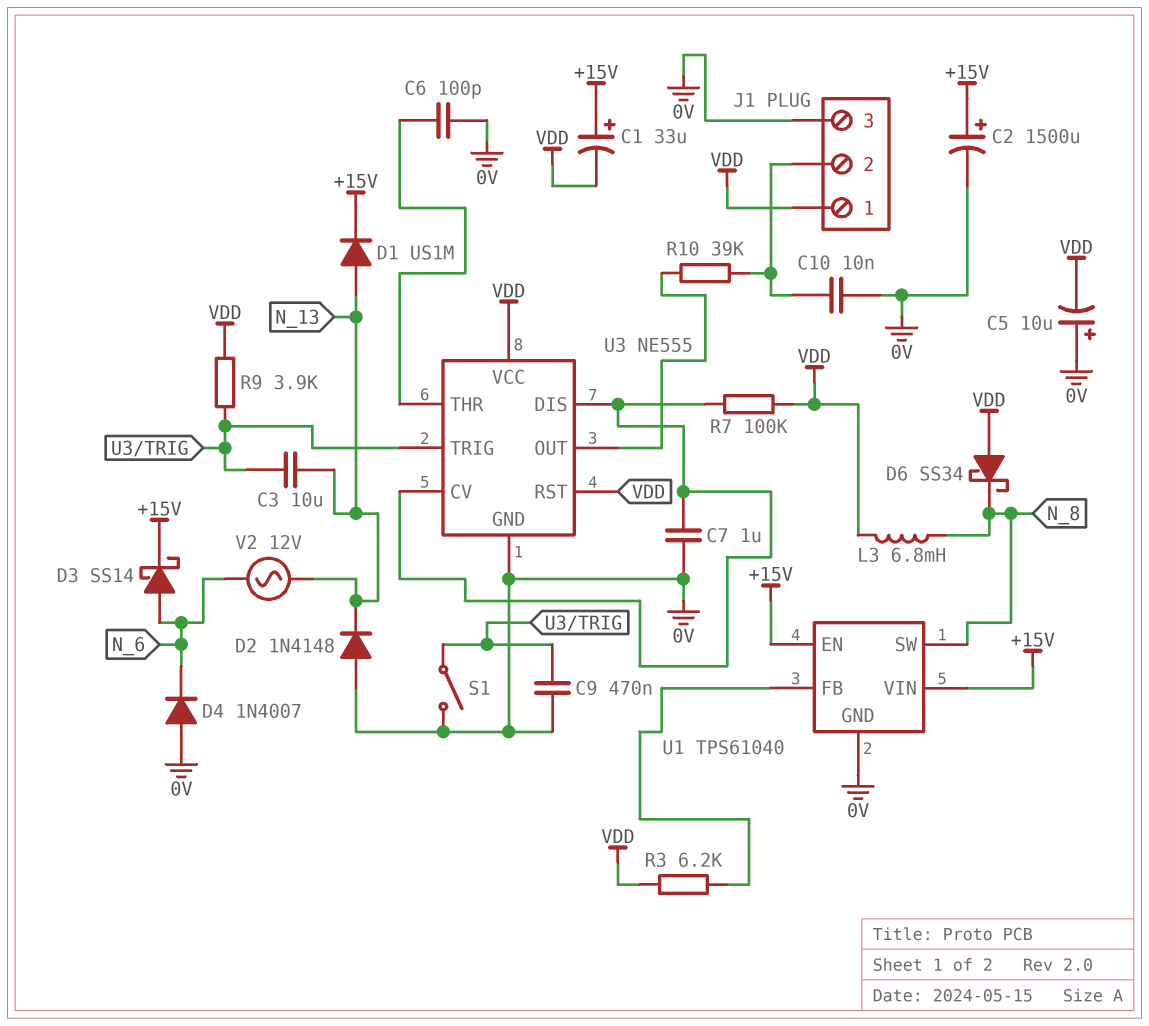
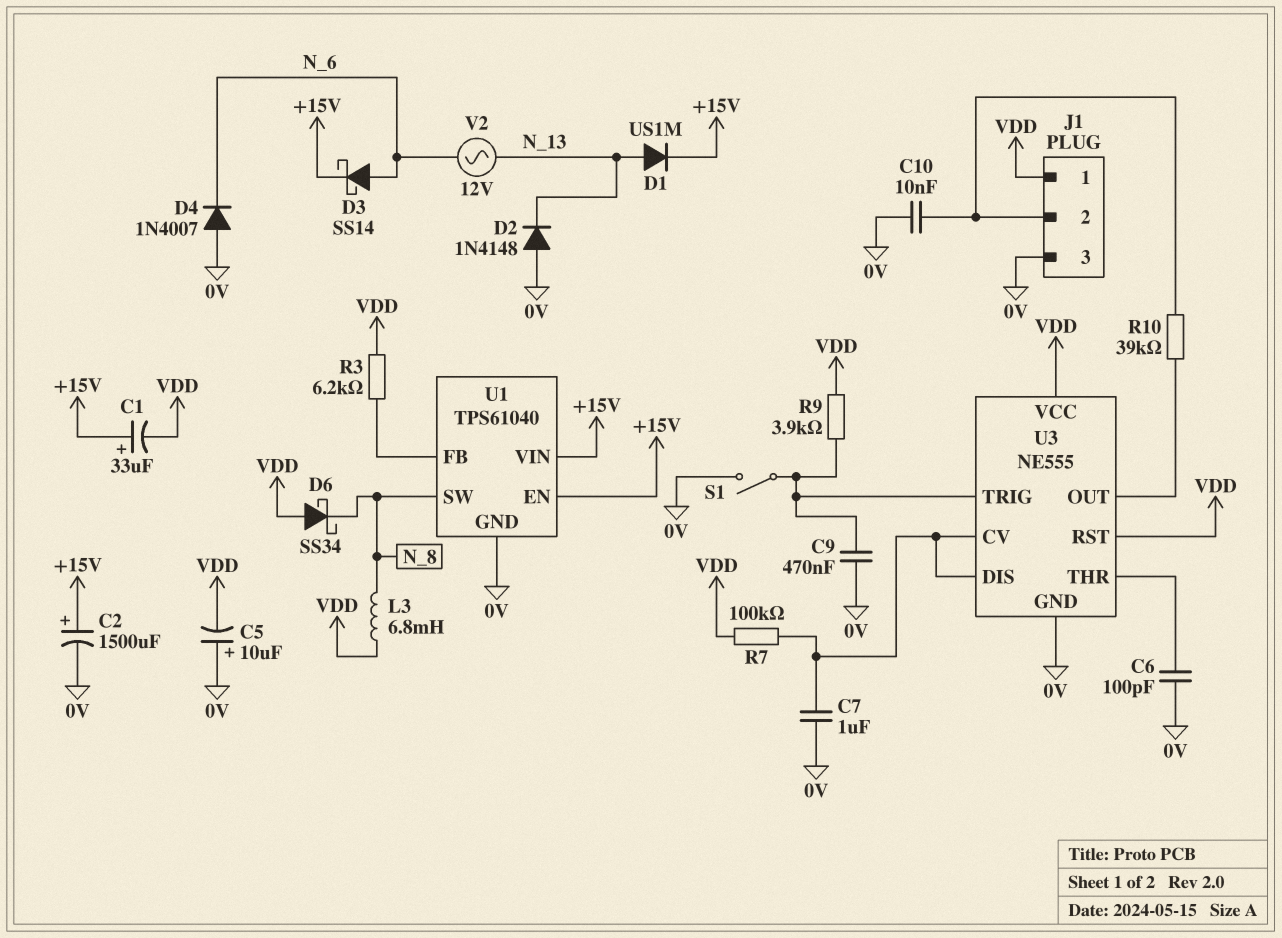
C3: 10uF (N_13, U3/TRIG) -> none

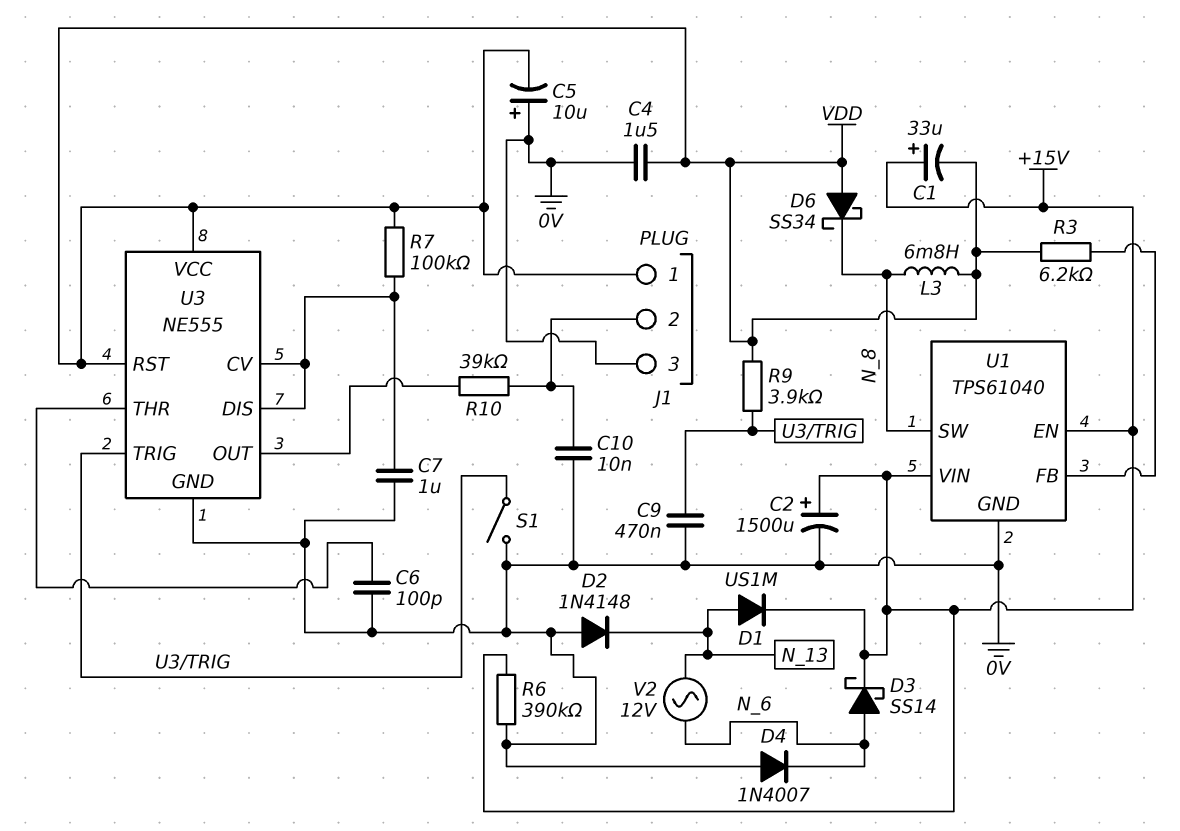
C4: none -> 1.5uF (0V, VDD)
R6: none -> 390k (+15V, 0V)

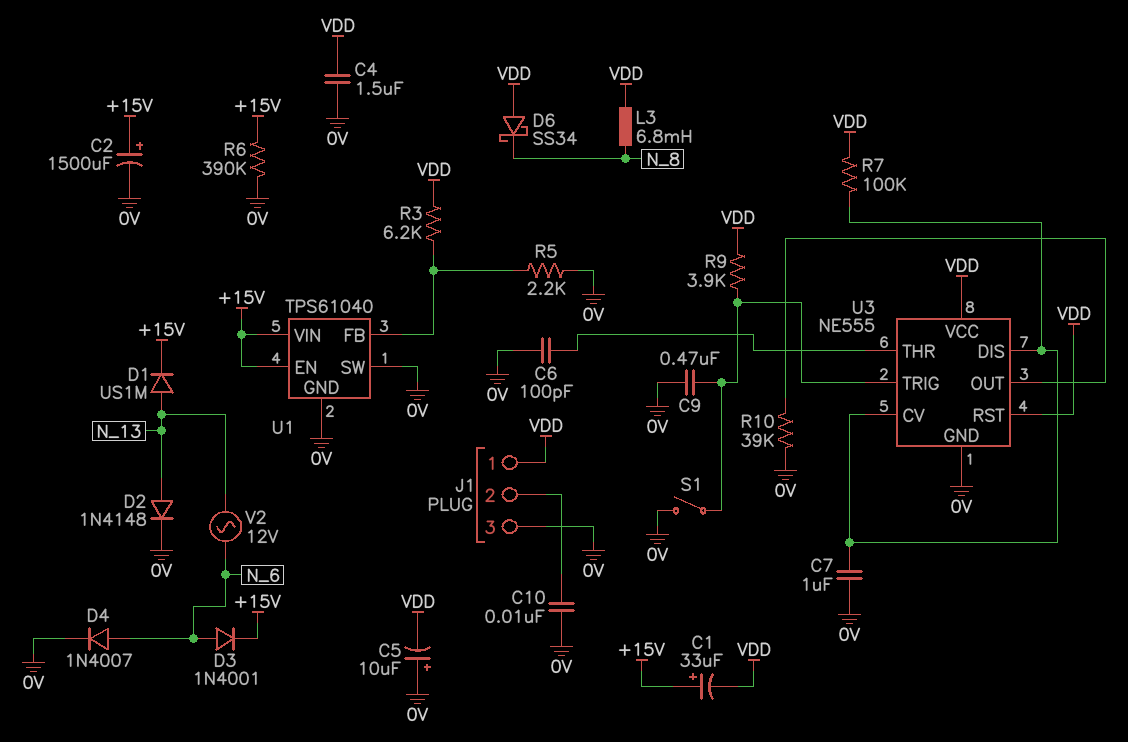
D2: diode 1N4148 (A 0V, K N_13) -> diode 1N4148 (A N_13, K 0V)
D3: schottky SS14 (A N_6, K +15V) -> diode 1N4001 (A N_6, K +15V)
D4: diode 1N4007 (A 0V, K N_6) -> diode 1N4007 (A N_6, K 0V)
R5: none -> 2.2k (0V, U1/FB)
R10: 39k (J1/2, U3/OUT) -> 39k (0V, U3/OUT)
U1 pin SW: N_8 -> 0V

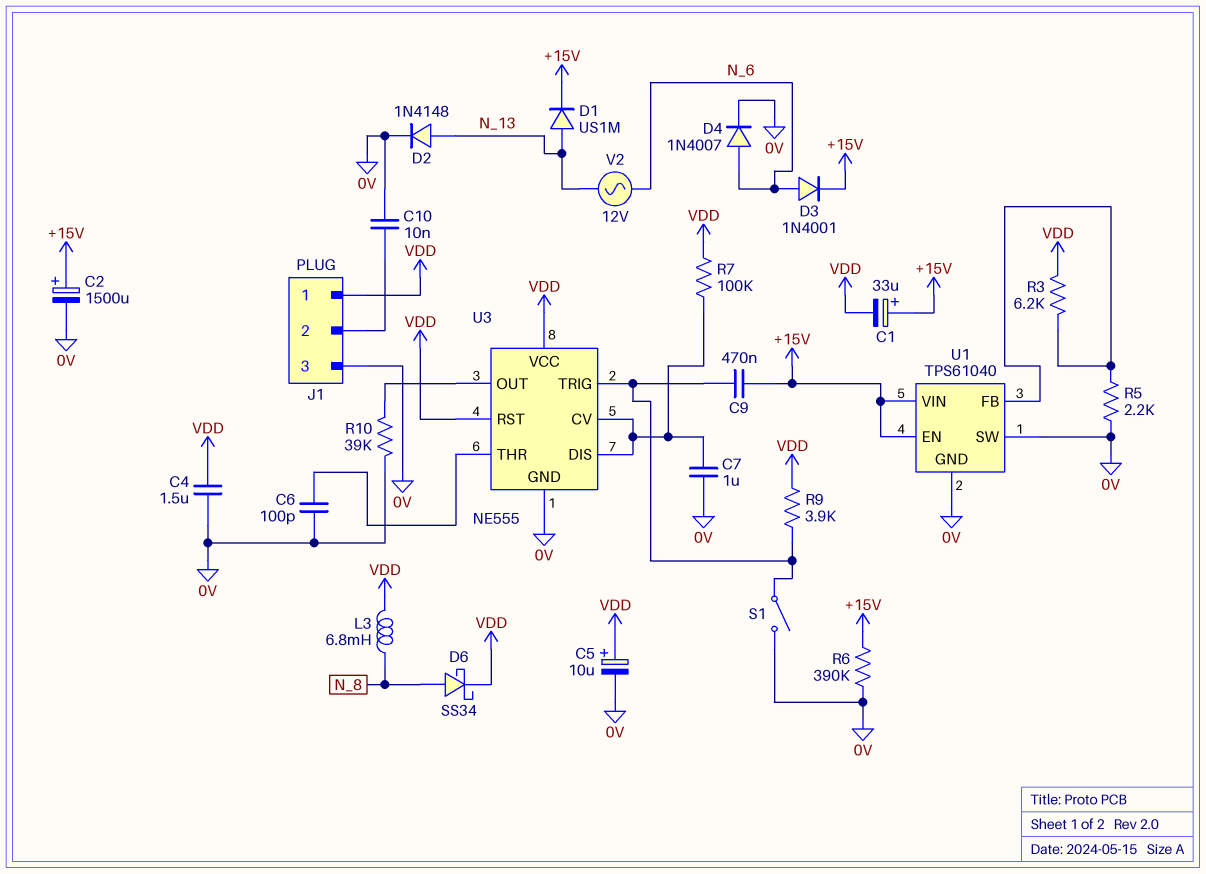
C5: 10uF (plus 0V, minus VDD) -> 10uF (plus VDD, minus 0V)
C9: 470nF (0V, U3/TRIG) -> 470nF (+15V, U3/TRIG)
D6: schottky SS34 (A VDD, K N_8) -> schottky SS34 (A N_8, K VDD)

